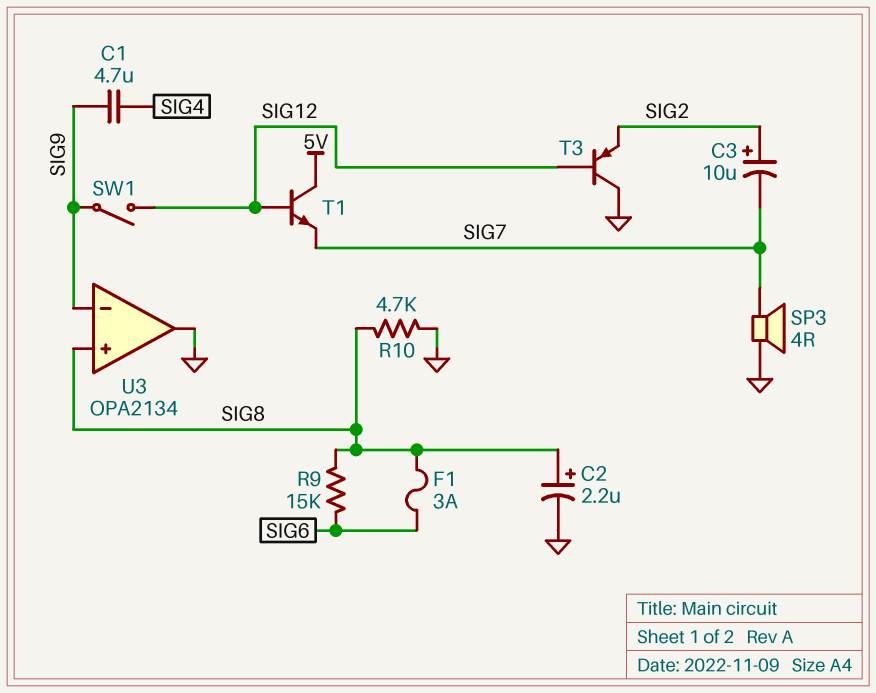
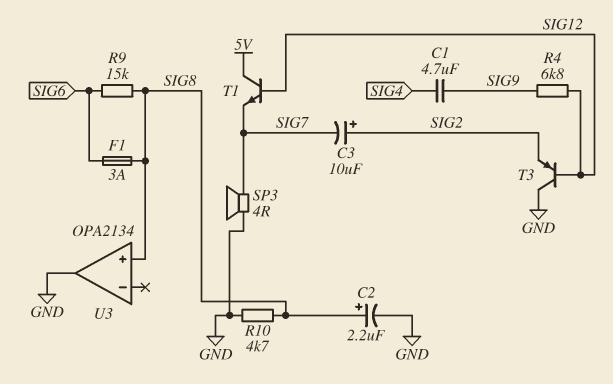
R4: none -> 6.8k (SIG9, SIG12)
SW1: switch (SIG9, SIG12) -> none
U3 pin in-: SIG9 -> none

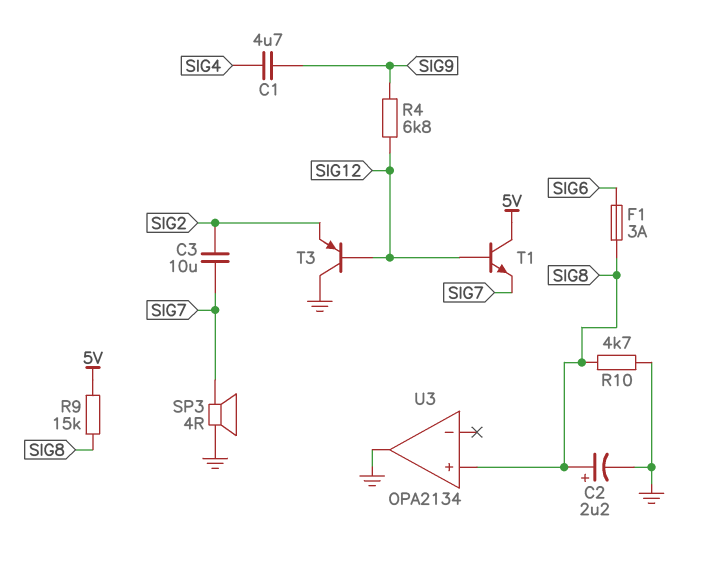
C3: 10uF (plus SIG2, minus SIG7) -> 10uF (SIG2, SIG7)
R9: 15k (SIG6, SIG8) -> 15k (5V, SIG8)

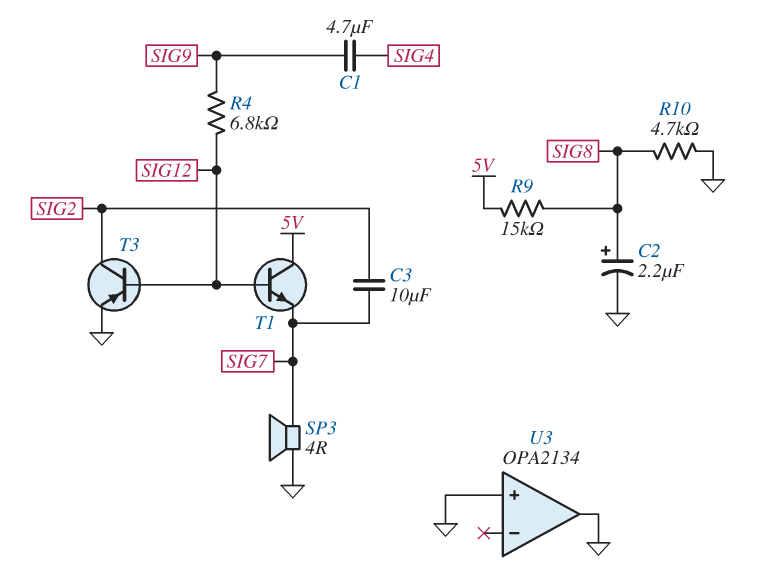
F1: 3A (SIG6, SIG8) -> none
T3: PNP (B SIG12, C GND, E SIG2) -> PNP (B SIG12, C SIG2, E GND)
U3 pin in+: SIG8 -> GND

